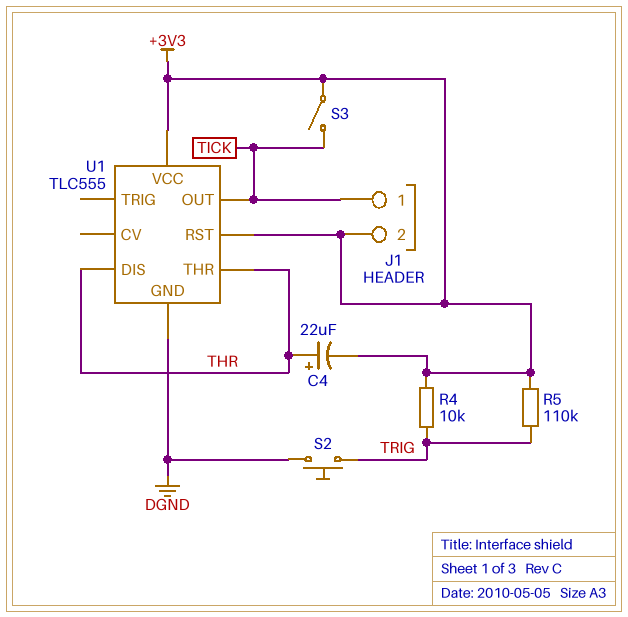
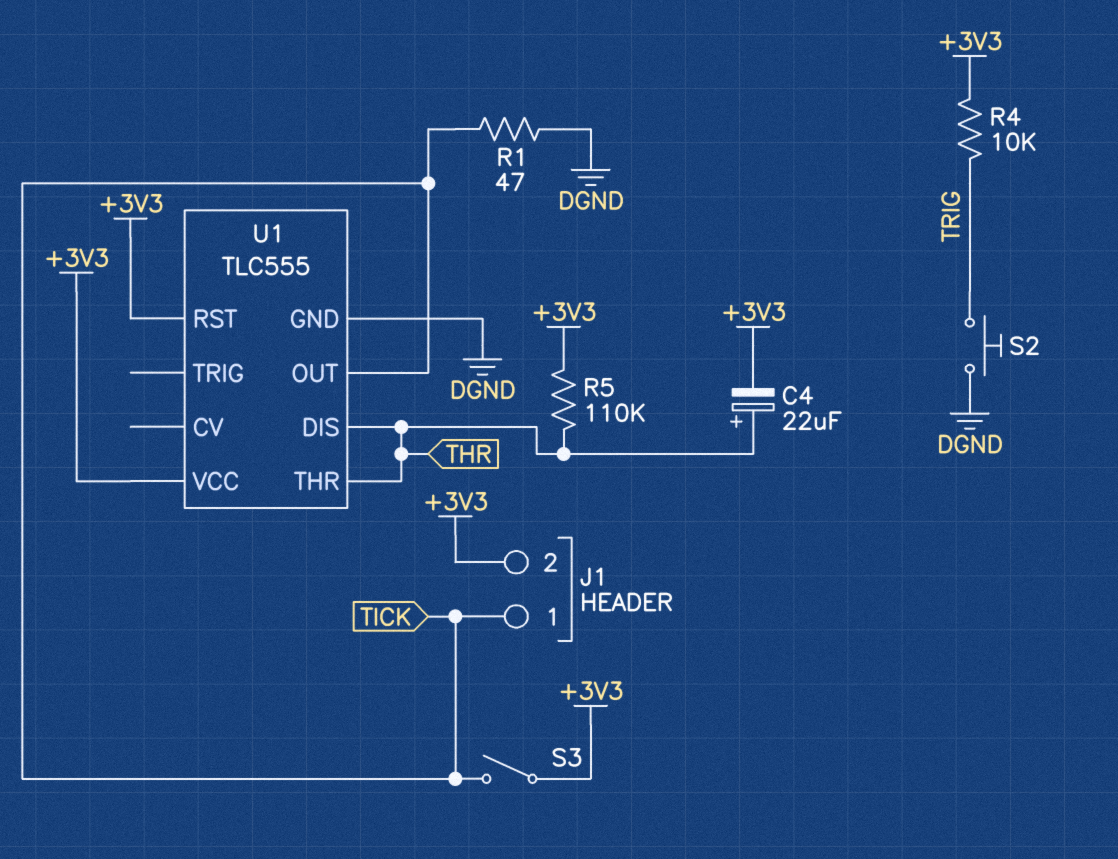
R1: none -> 47 (DGND, TICK)
R5: 110k (+3V3, TRIG) -> 110k (+3V3, THR)

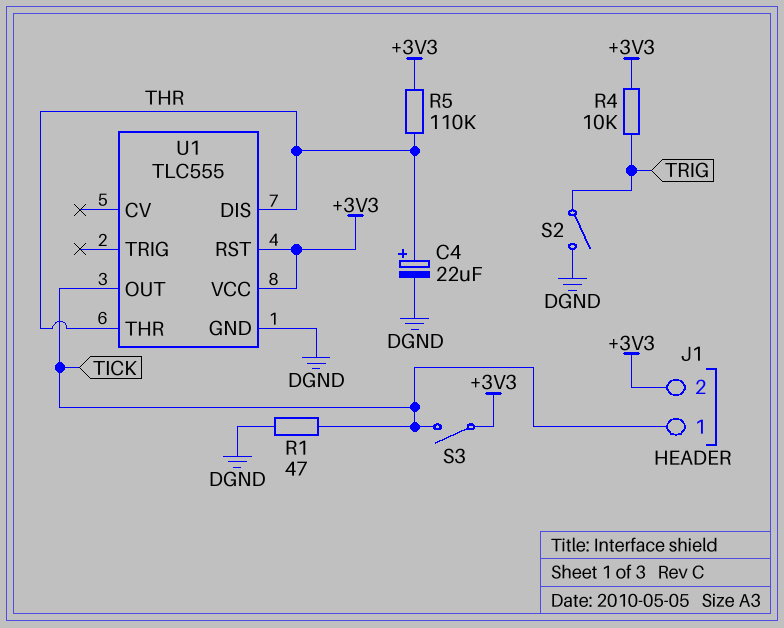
C4: 22uF (plus THR, minus +3V3) -> 22uF (plus THR, minus DGND)
S2: button (DGND, TRIG) -> switch (DGND, TRIG)

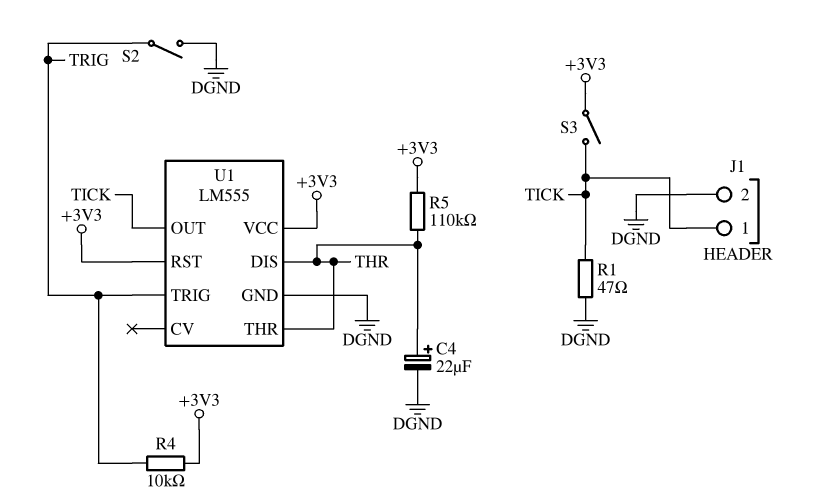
J1 pin 2: +3V3 -> DGND
U1: TLC555 -> LM555
U1 pin TRIG: none -> TRIG

